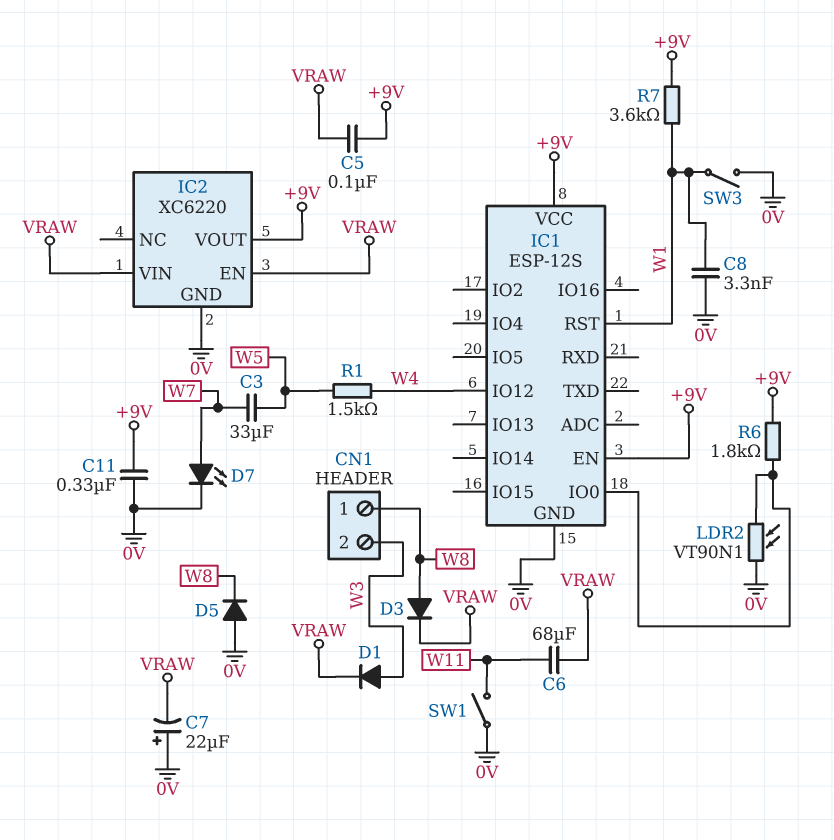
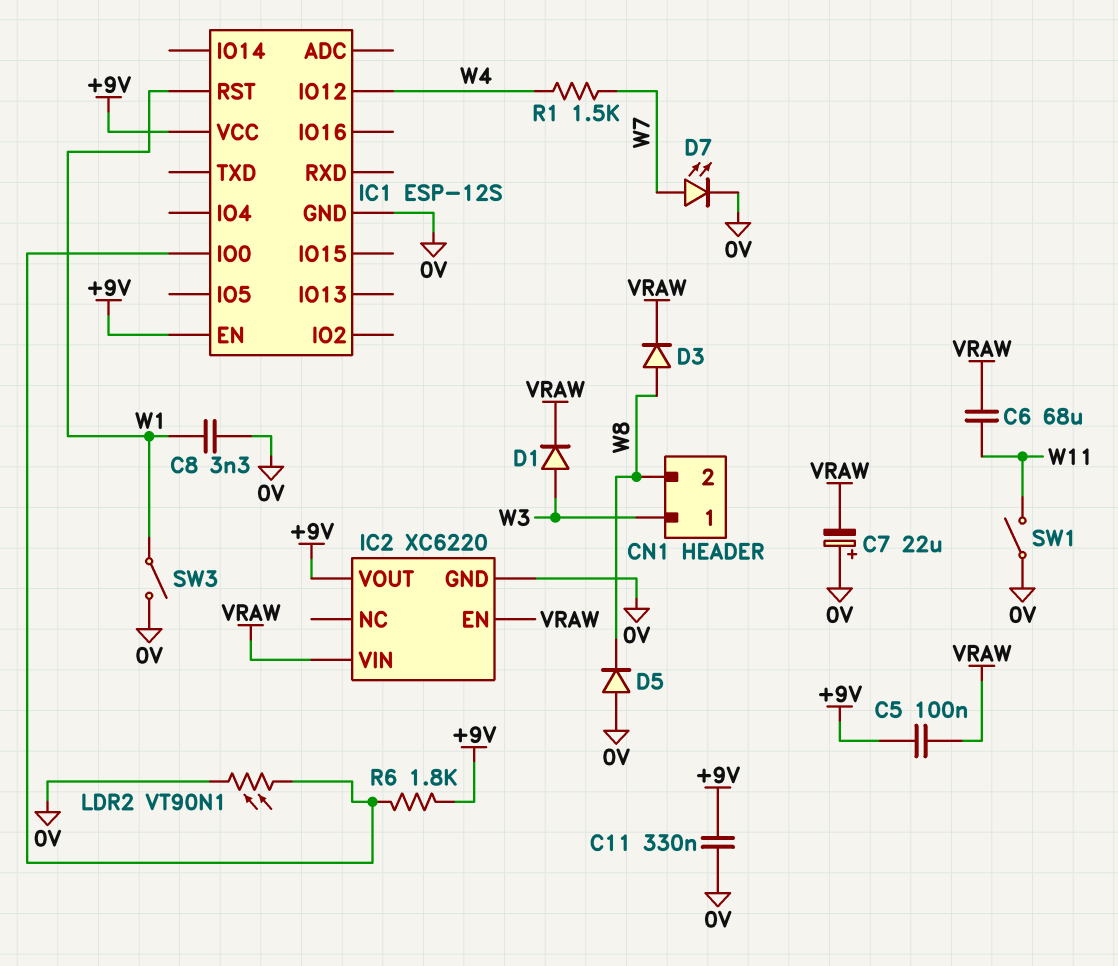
C3: 33uF (W5, W7) -> none
CN1 pin 1: W8 -> W3
CN1 pin 2: W3 -> W8
R1: 1.5k (W4, W5) -> 1.5k (W4, W7)
R7: 3.6k (+9V, W1) -> none

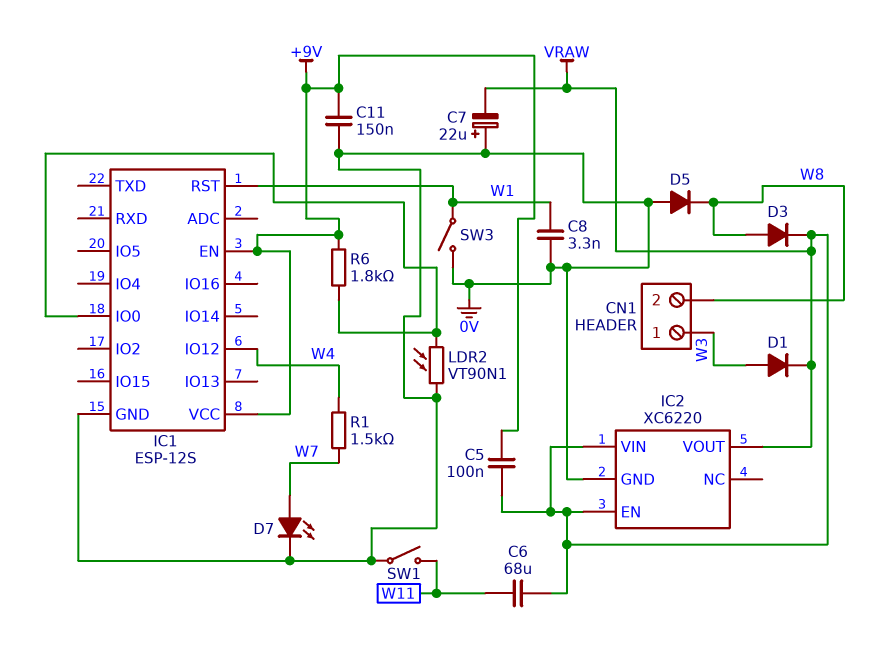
C11: 330nF (+9V, 0V) -> 150nF (+9V, 0V)
IC2 pin VOUT: +9V -> VRAW

